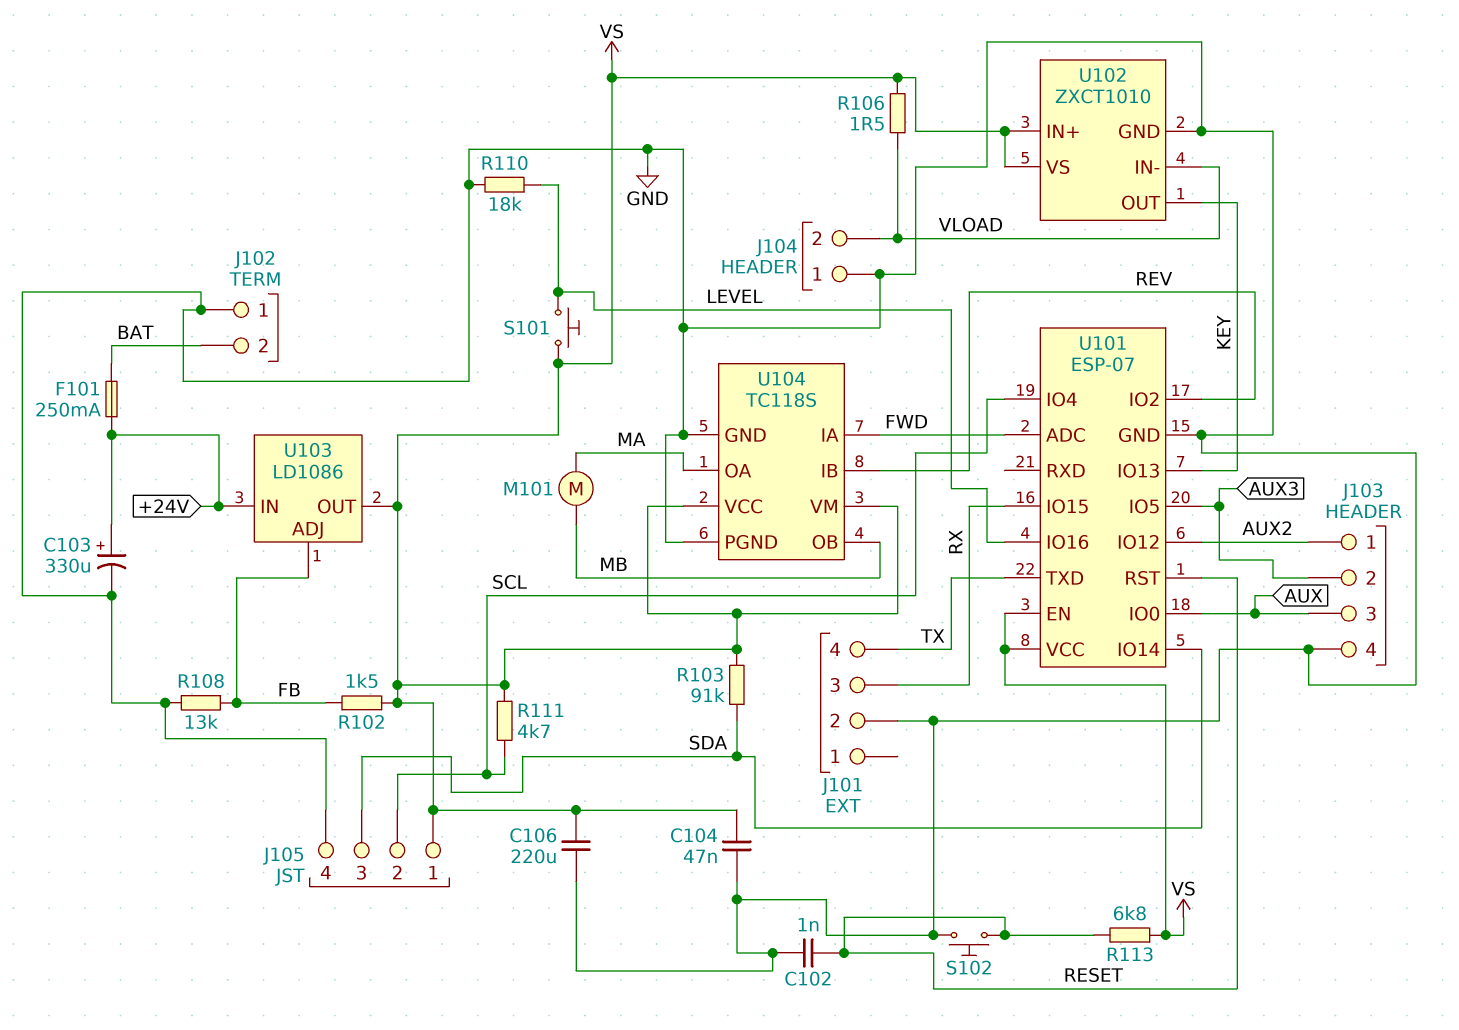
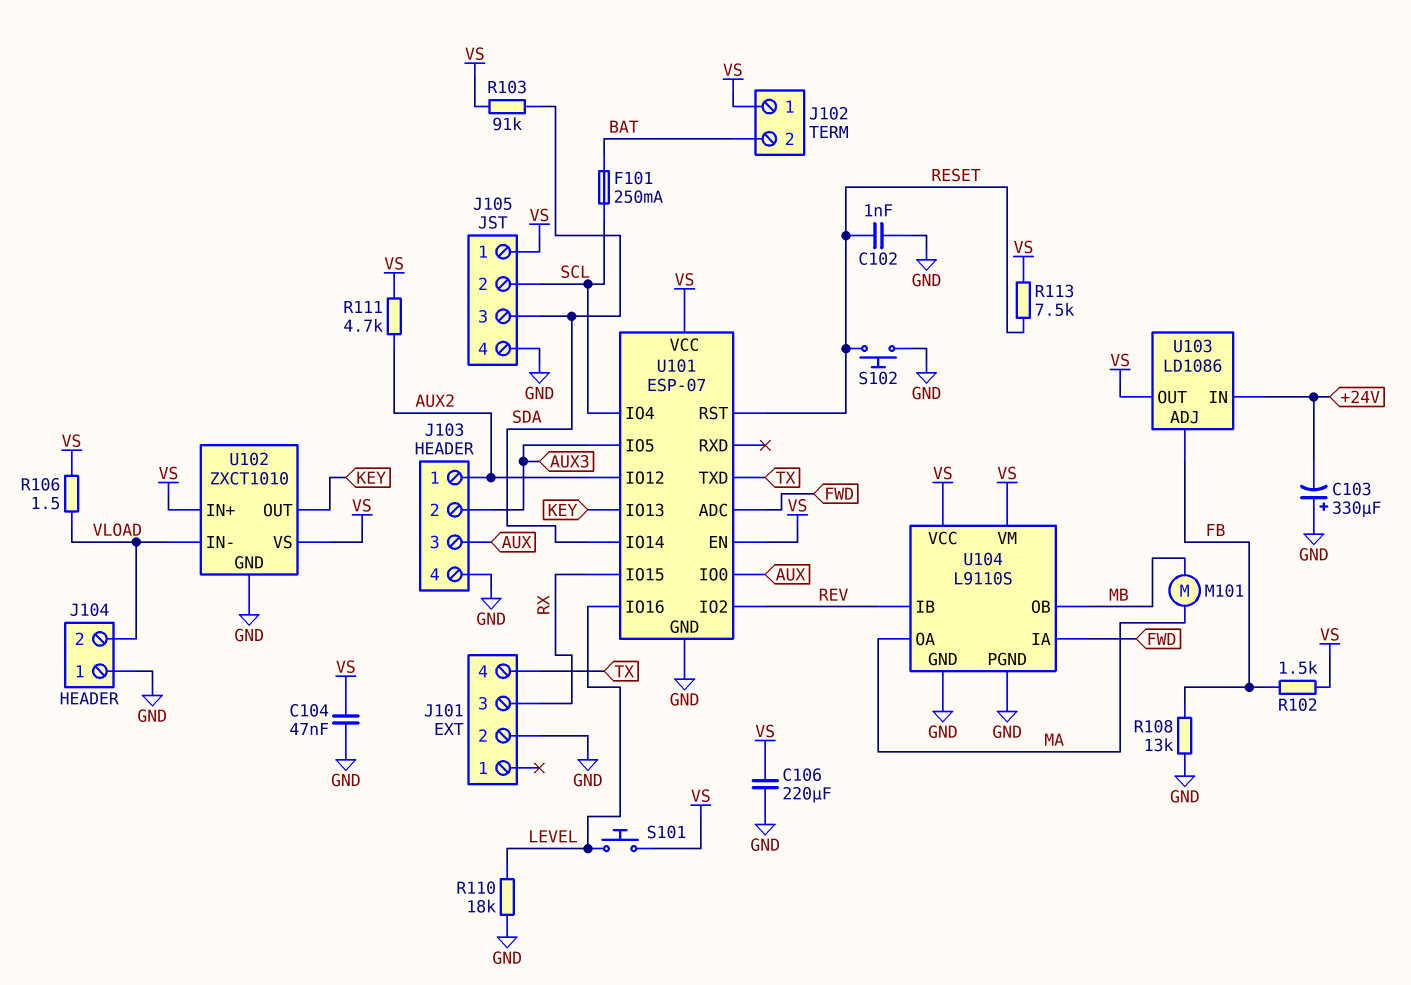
C103: 330uF (plus +24V, minus GND) -> 330uF (plus GND, minus +24V)
F101: 250mA (+24V, BAT) -> 250mA (BAT, SCL)
J102 pin 1: GND -> VS
R111: 4.7k (SCL, VS) -> 4.7k (AUX2, VS)
R113: 6.8k (RESET, VS) -> 7.5k (RESET, VS)
U104: TC118S -> L9110S

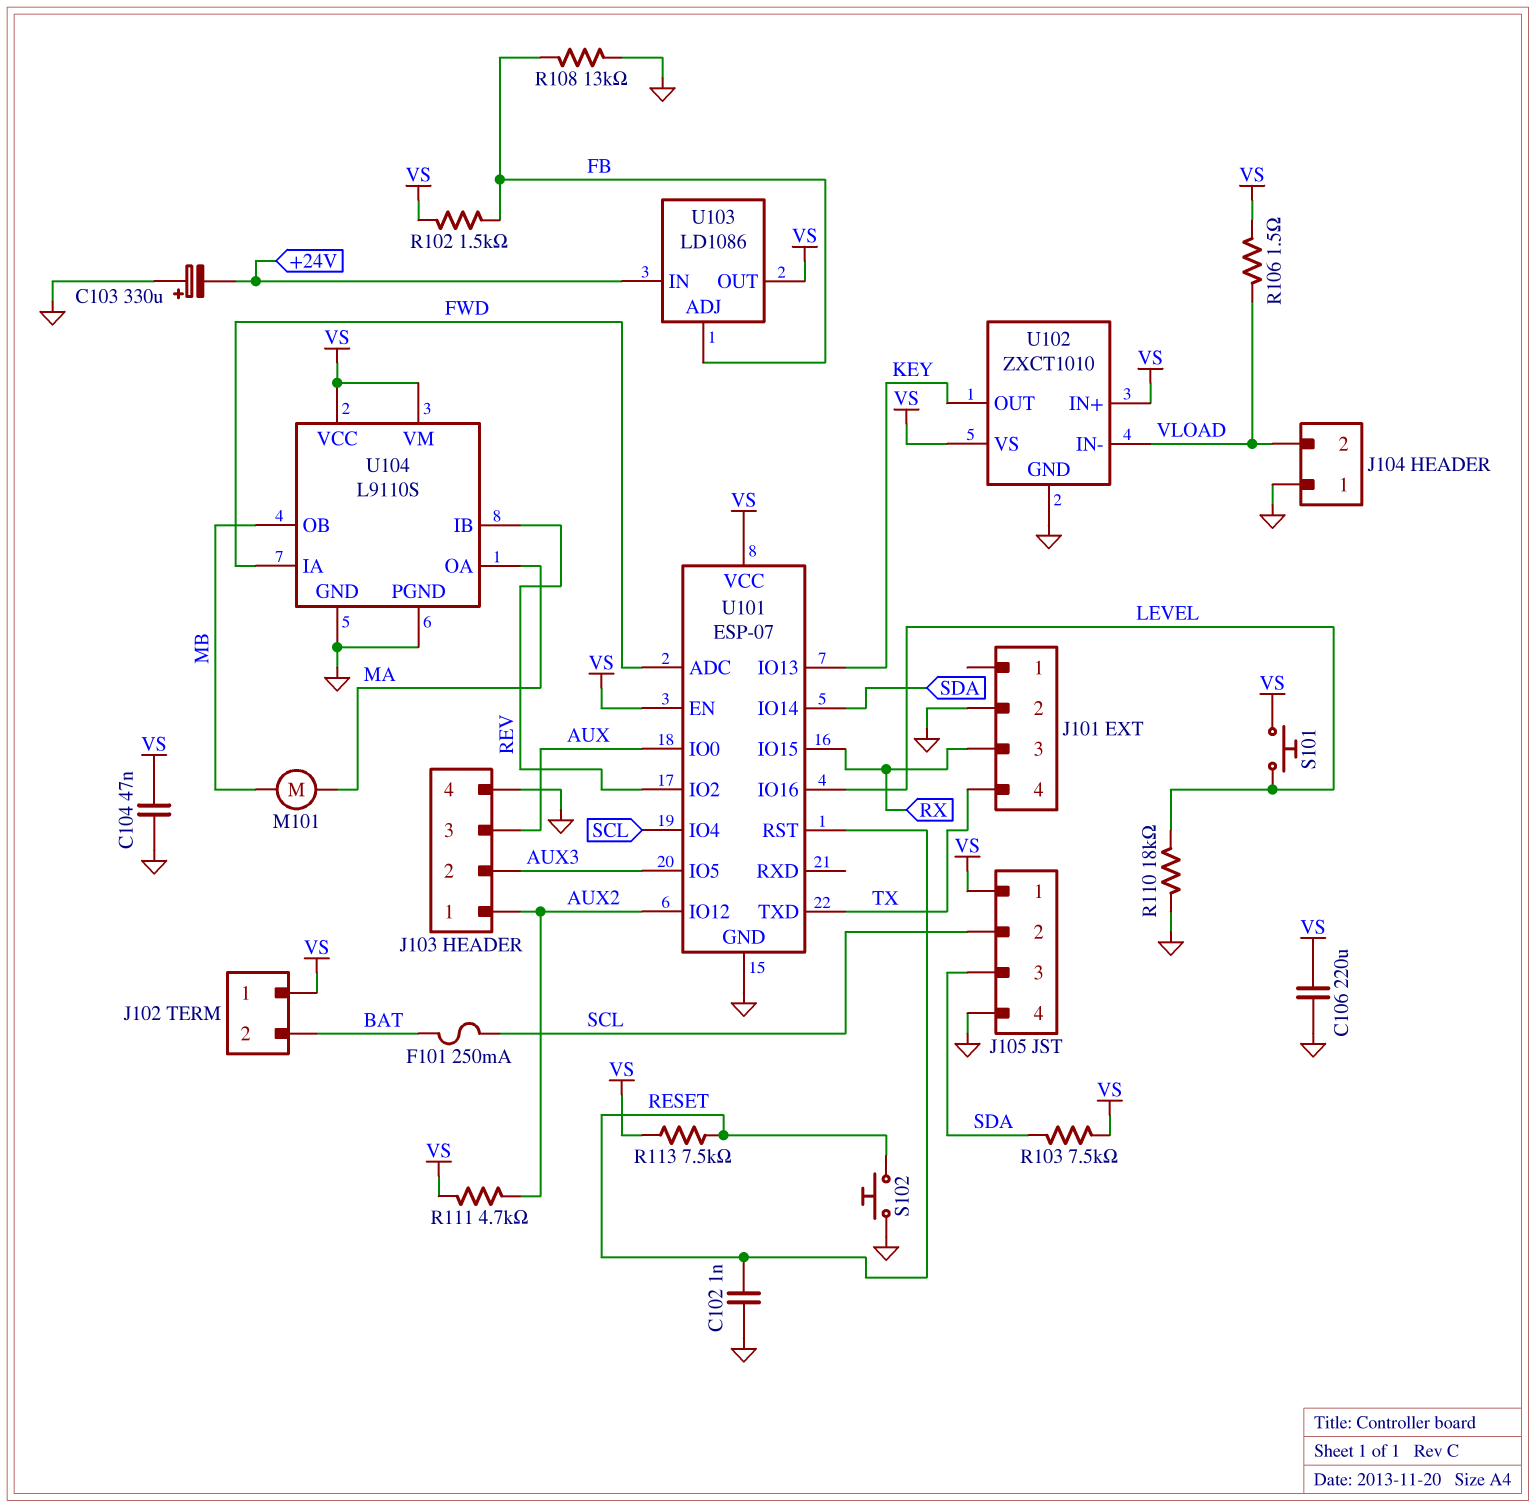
R103: 91k (SDA, VS) -> 7.5k (SDA, VS)

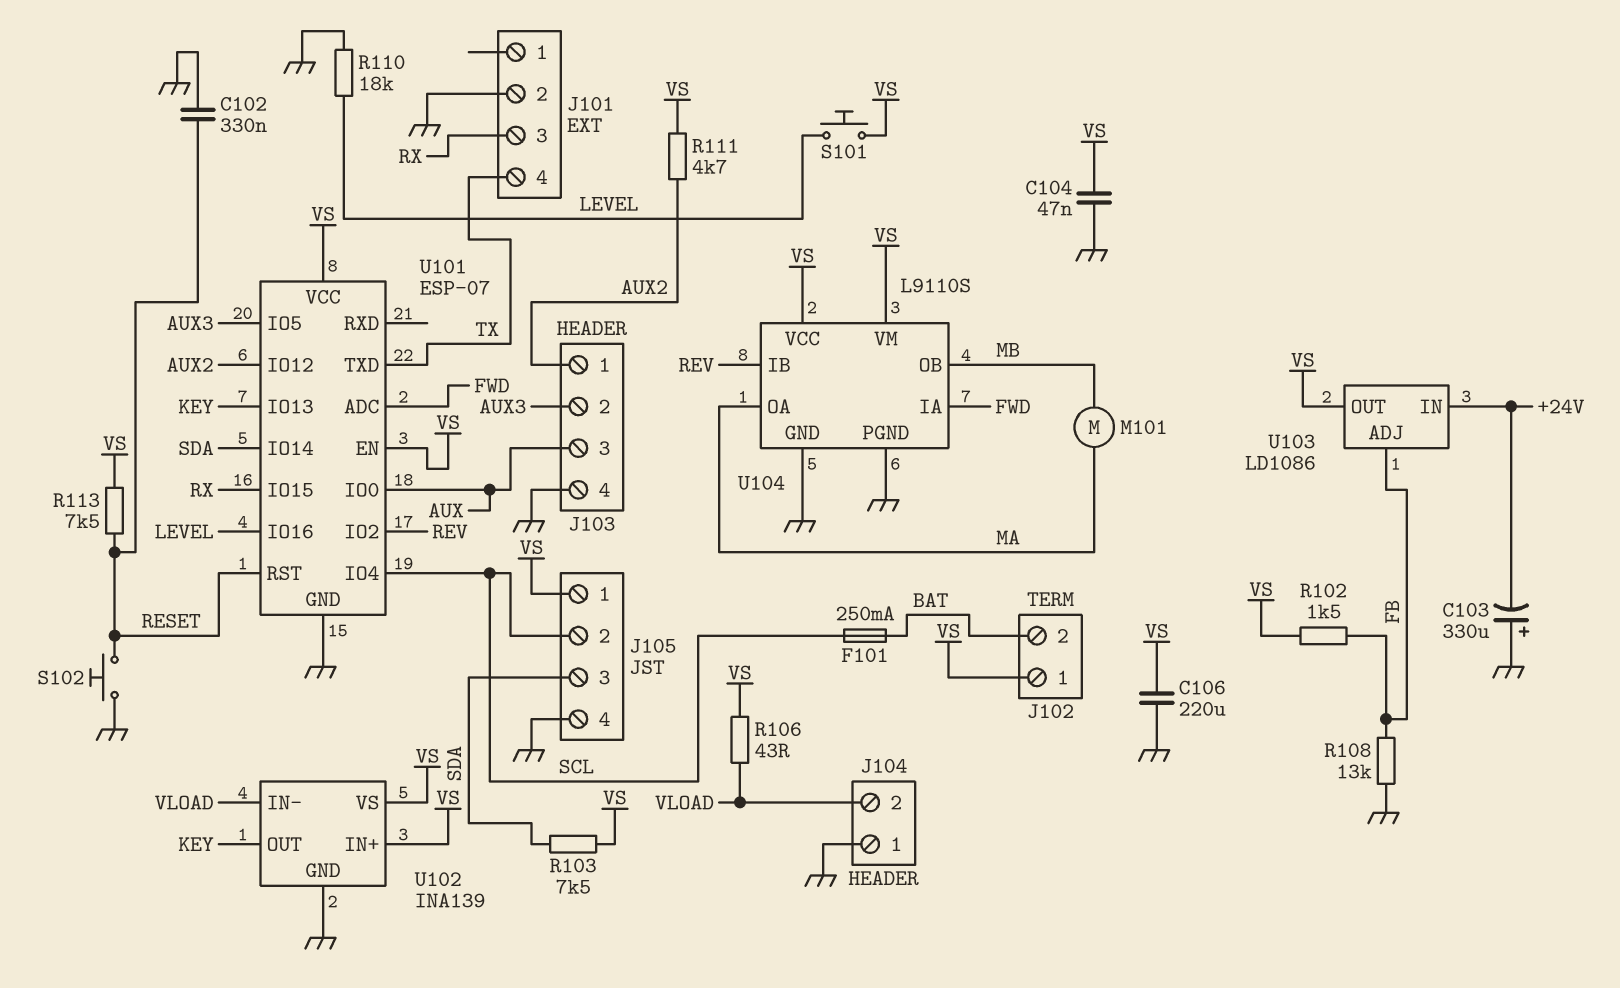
C102: 1nF (GND, RESET) -> 330nF (GND, RESET)
R106: 1.5 (VLOAD, VS) -> 43 (VLOAD, VS)
U102: ZXCT1010 -> INA139

